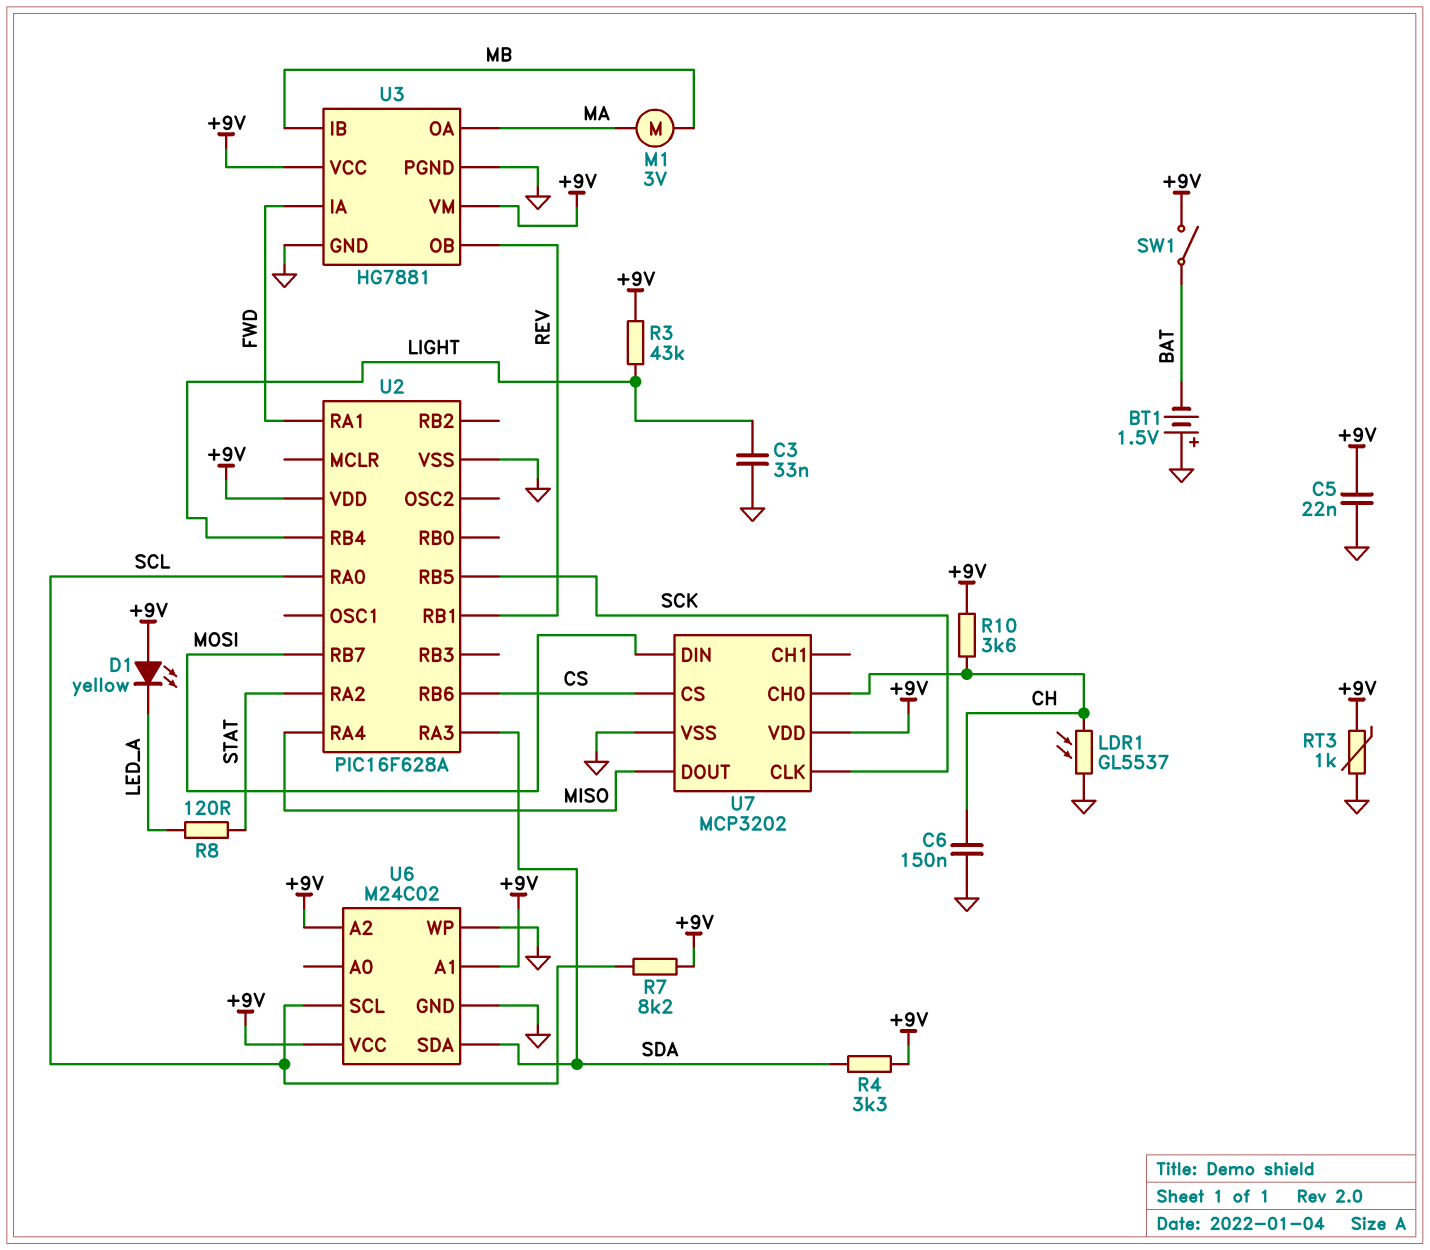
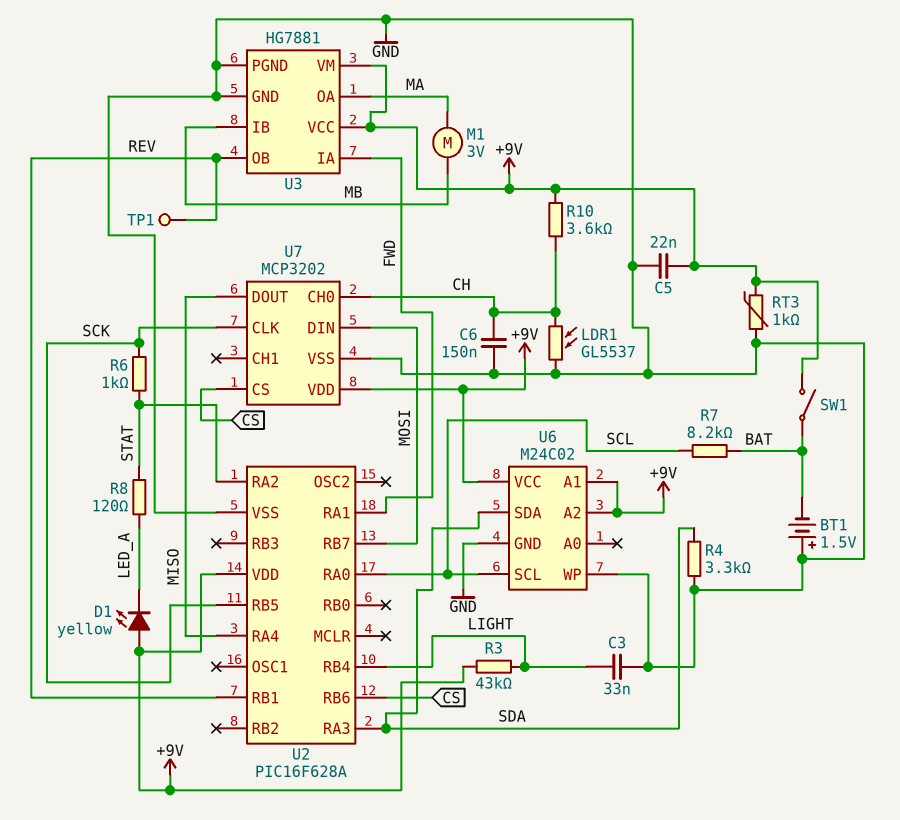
R4: 3.3k (+9V, SDA) -> 3.3k (GND, SDA)
R6: none -> 1k (SCK, STAT)
R7: 8.2k (+9V, SCL) -> 8.2k (BAT, SCL)
TP1: none -> test point (REV)

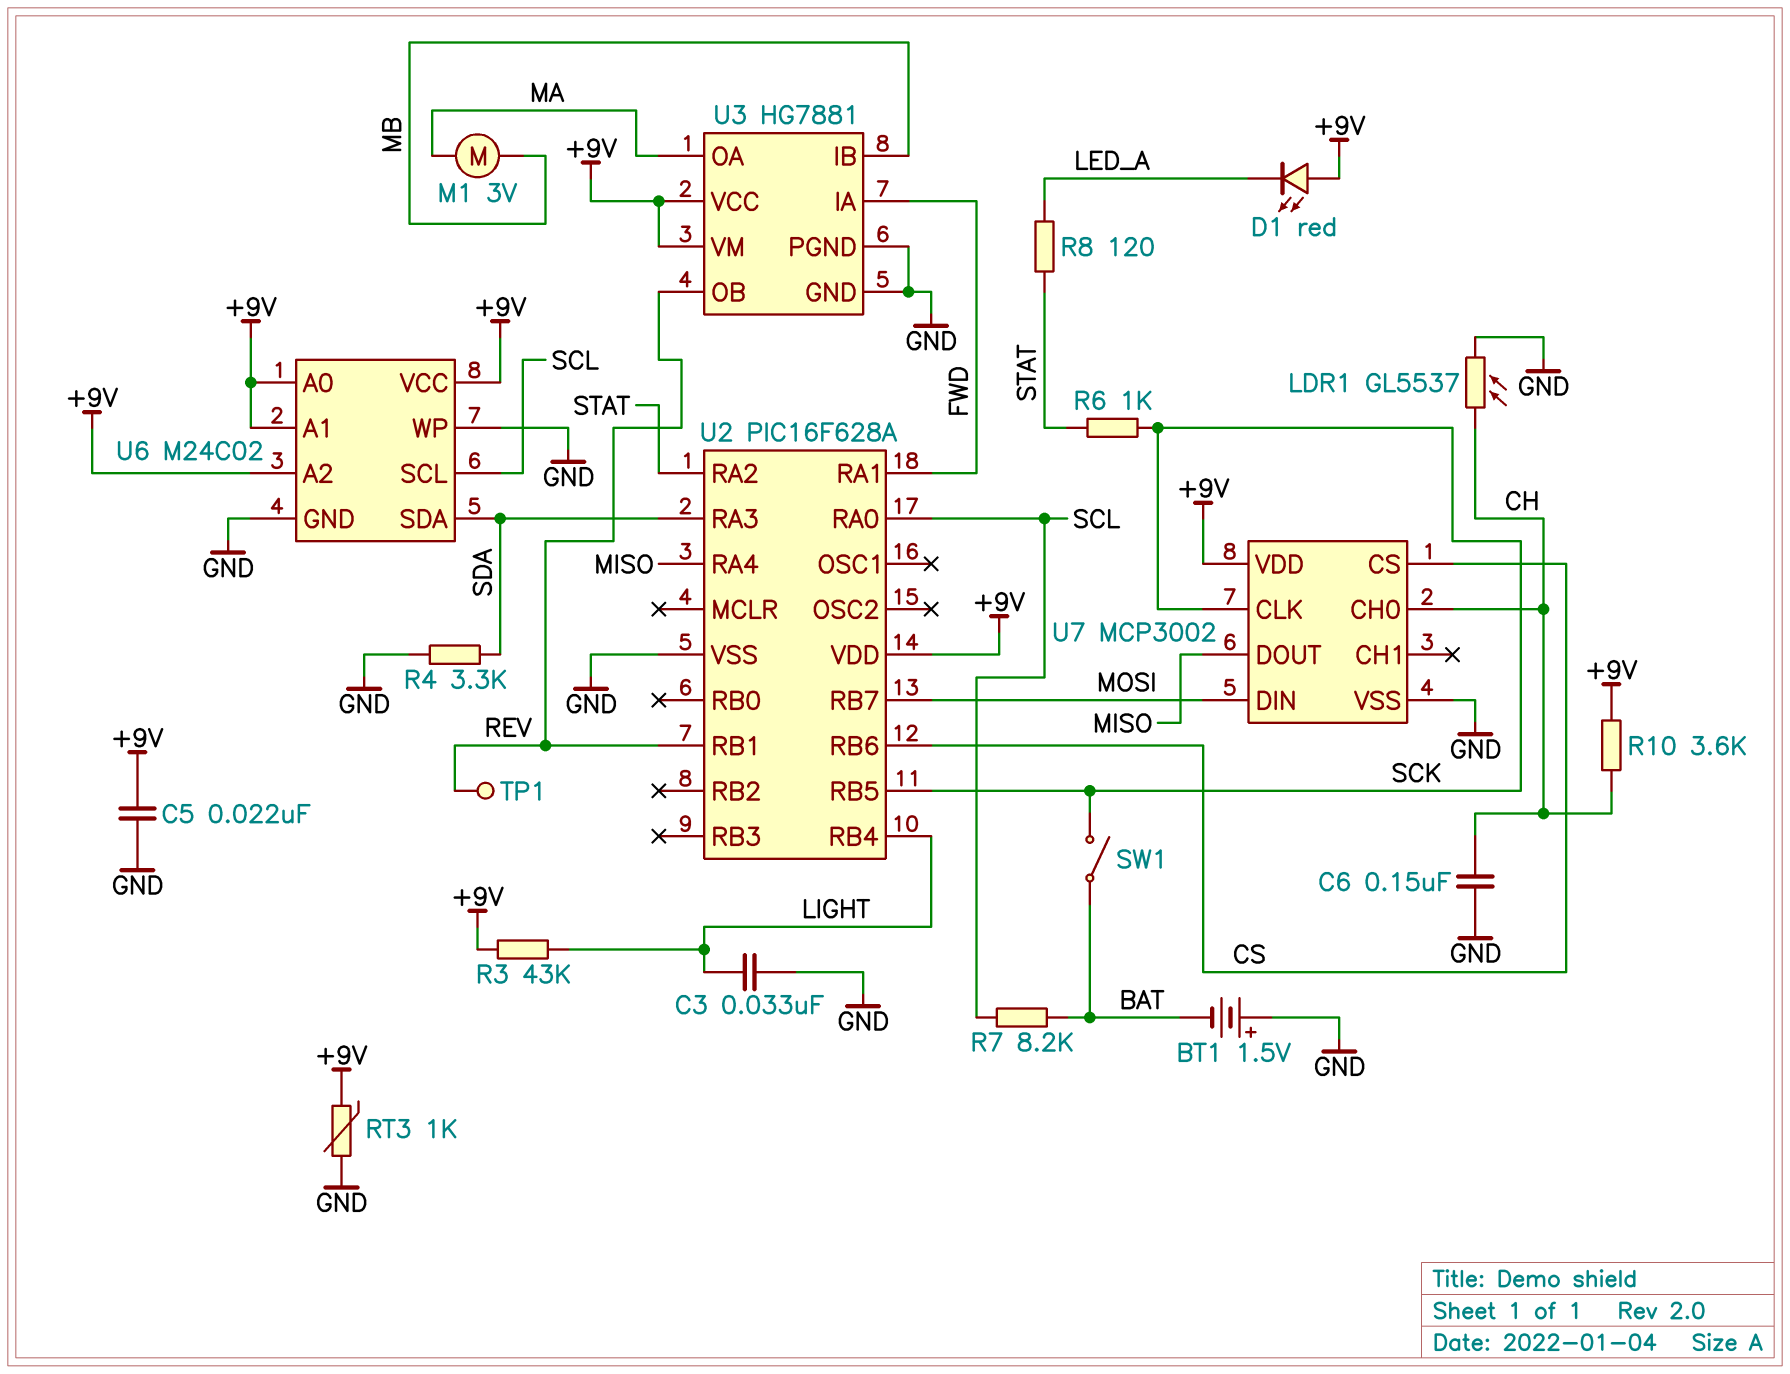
D1: LED yellow (A +9V, K LED_A) -> LED red (A +9V, K LED_A)
SW1: switch (+9V, BAT) -> switch (BAT, SCK)
U6 pin A0: none -> +9V
U7: MCP3202 -> MCP3002

